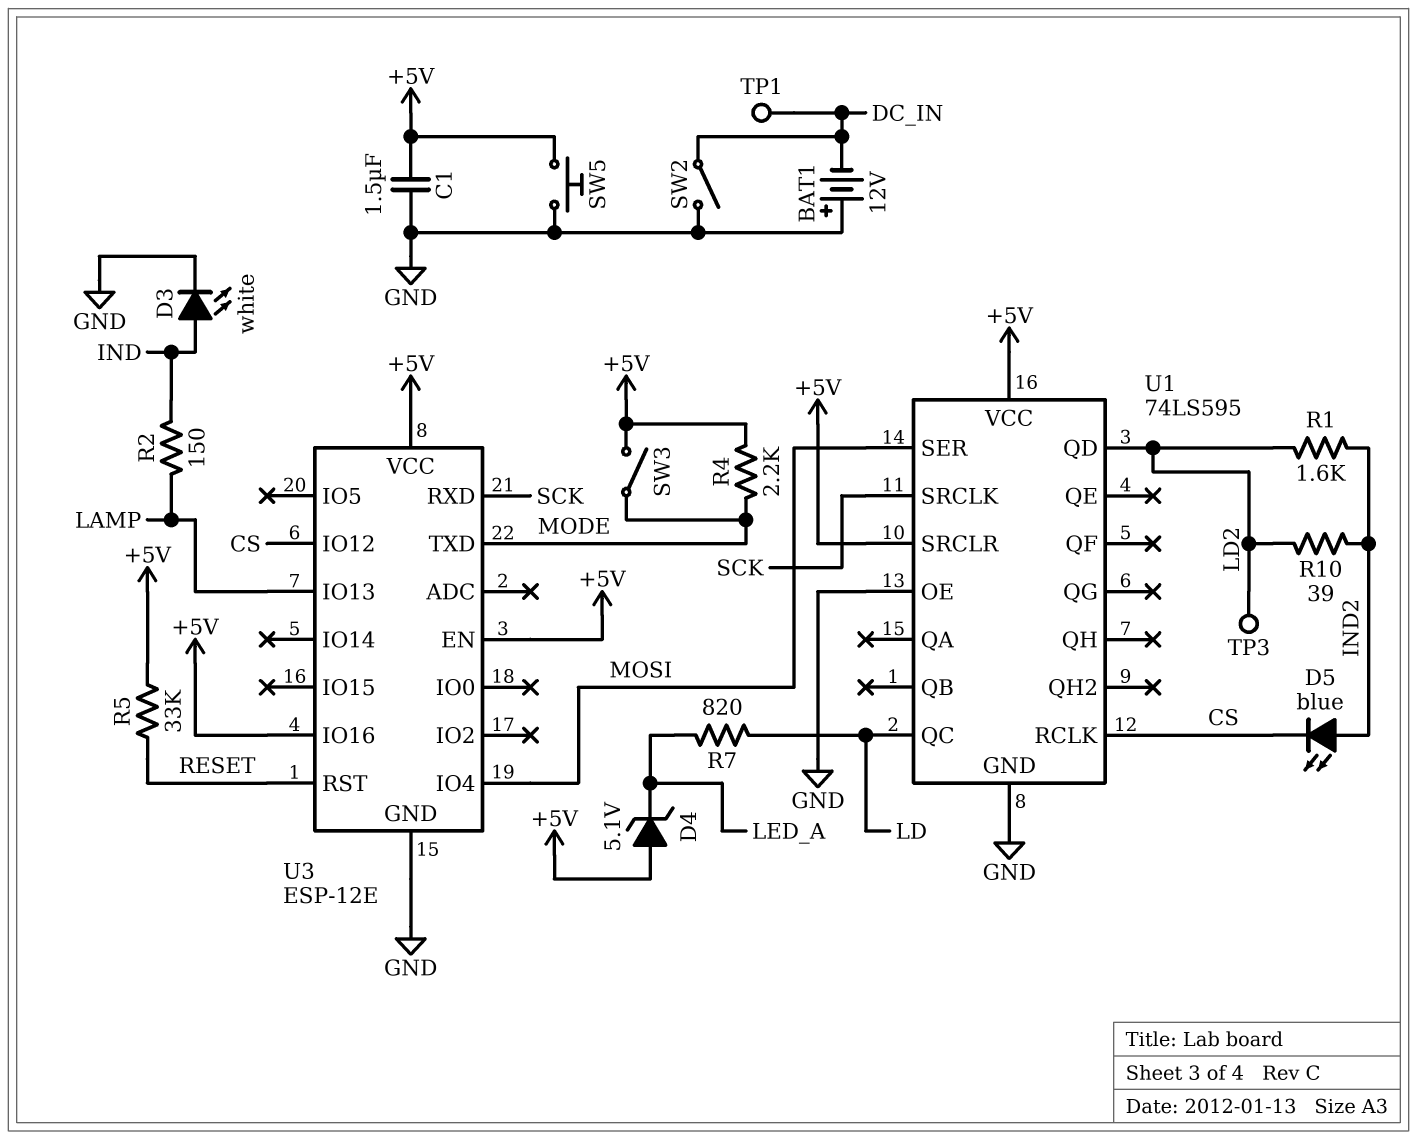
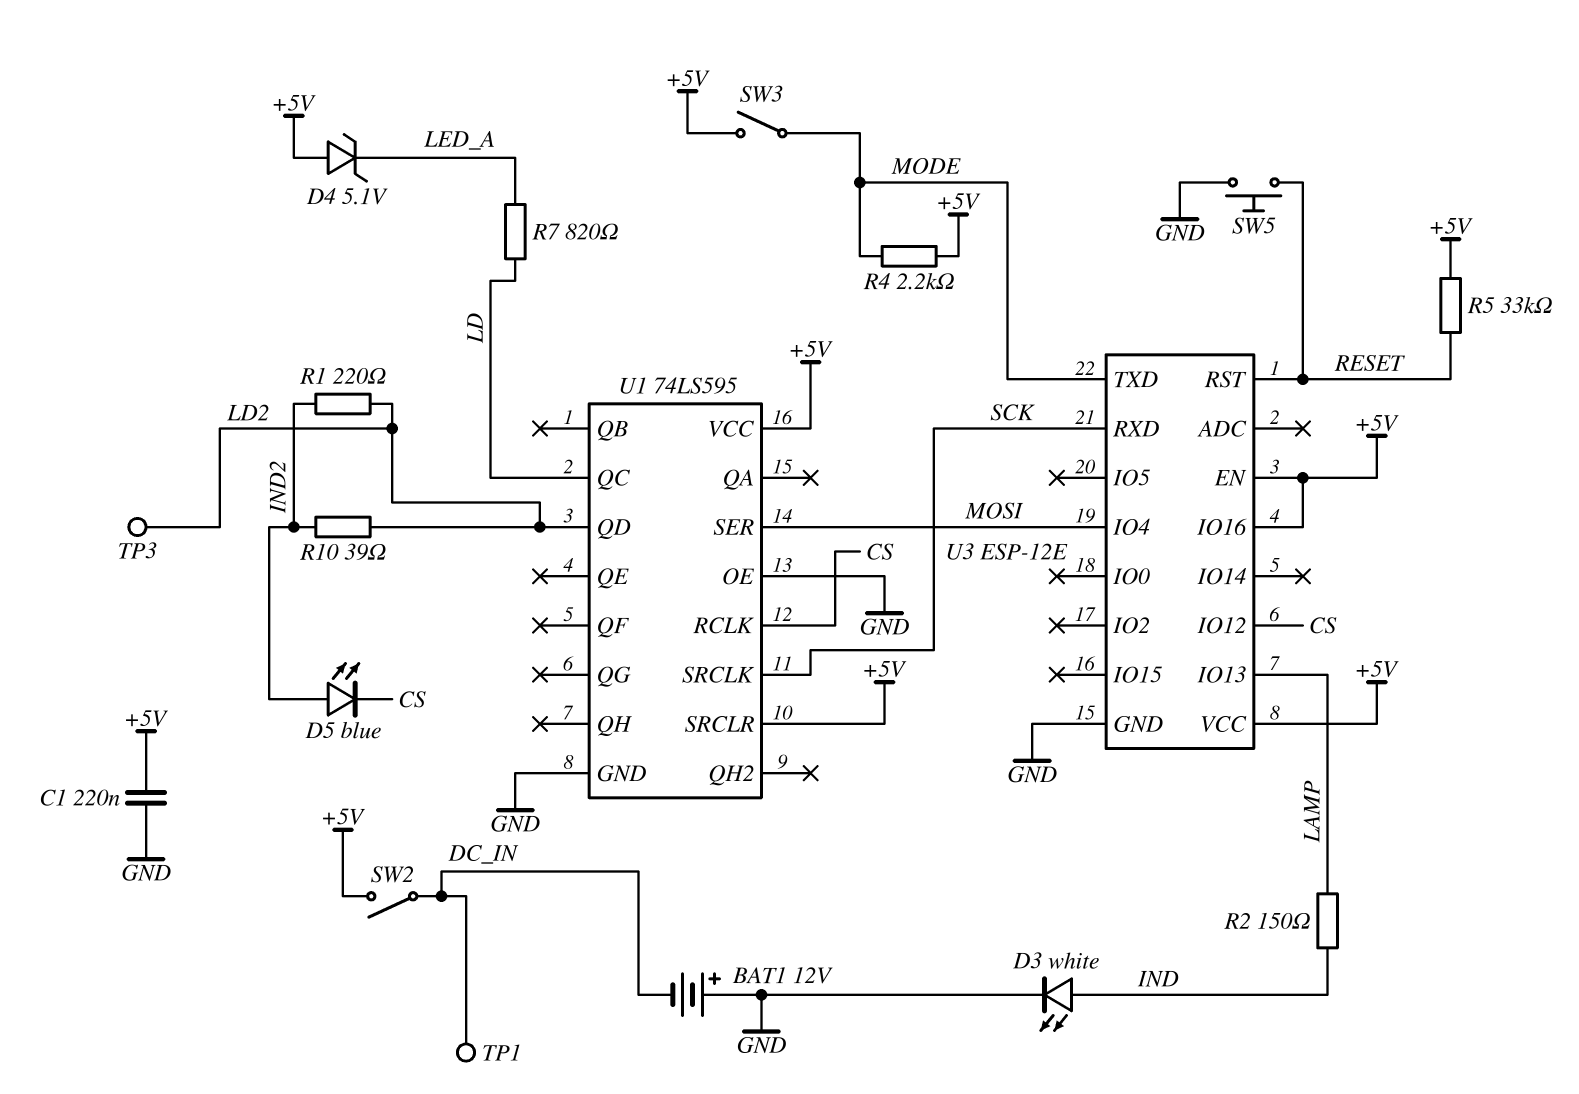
C1: 1.5uF (+5V, GND) -> 220nF (+5V, GND)
R1: 1.6k (IND2, LD2) -> 220 (IND2, LD2)
SW2: switch (DC_IN, GND) -> switch (+5V, DC_IN)
SW5: button (+5V, GND) -> button (GND, RESET)

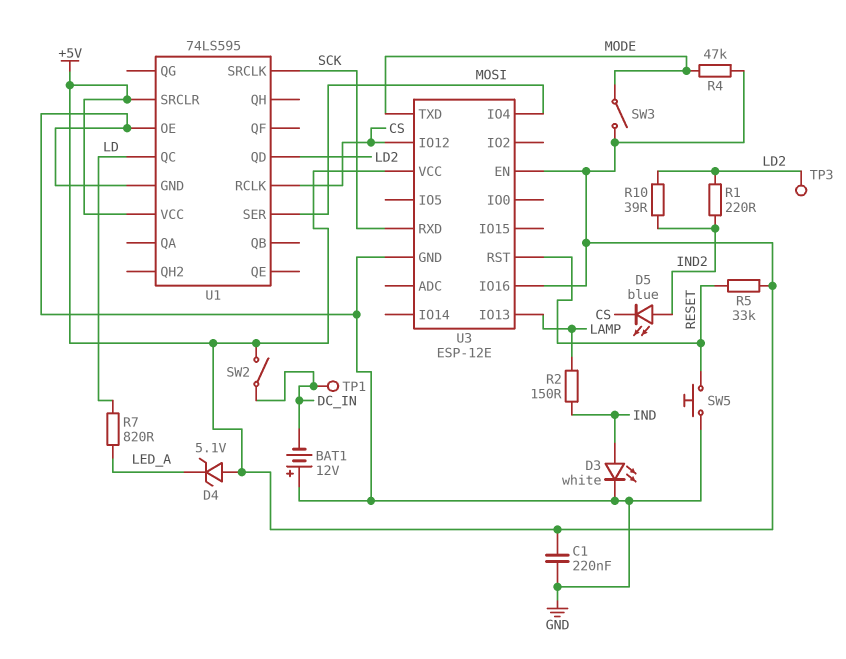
R4: 2.2k (+5V, MODE) -> 47k (+5V, MODE)

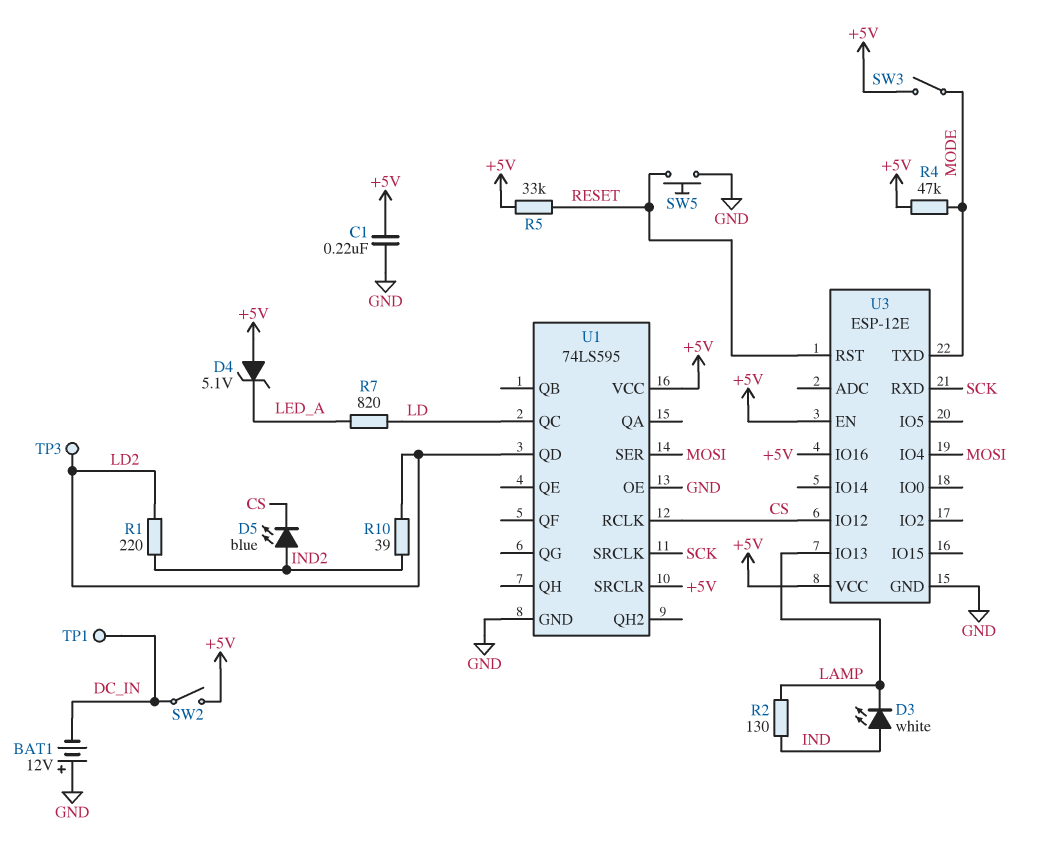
D3: LED white (A IND, K GND) -> LED white (A IND, K LAMP)
R2: 150 (IND, LAMP) -> 130 (IND, LAMP)

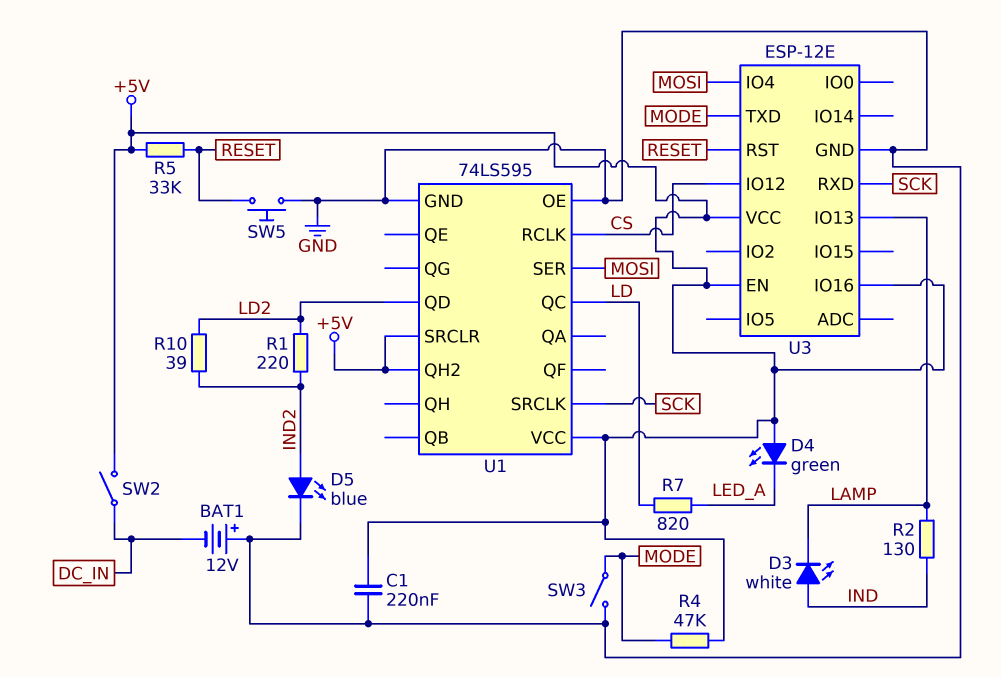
D4: zener 5.1V (A +5V, K LED_A) -> LED green (A +5V, K LED_A)
D5: LED blue (A IND2, K CS) -> LED blue (A IND2, K GND)
SW3: switch (+5V, MODE) -> switch (GND, MODE)
TP1: test point (DC_IN) -> none
TP3: test point (LD2) -> none
U1 pin QH2: none -> +5V

